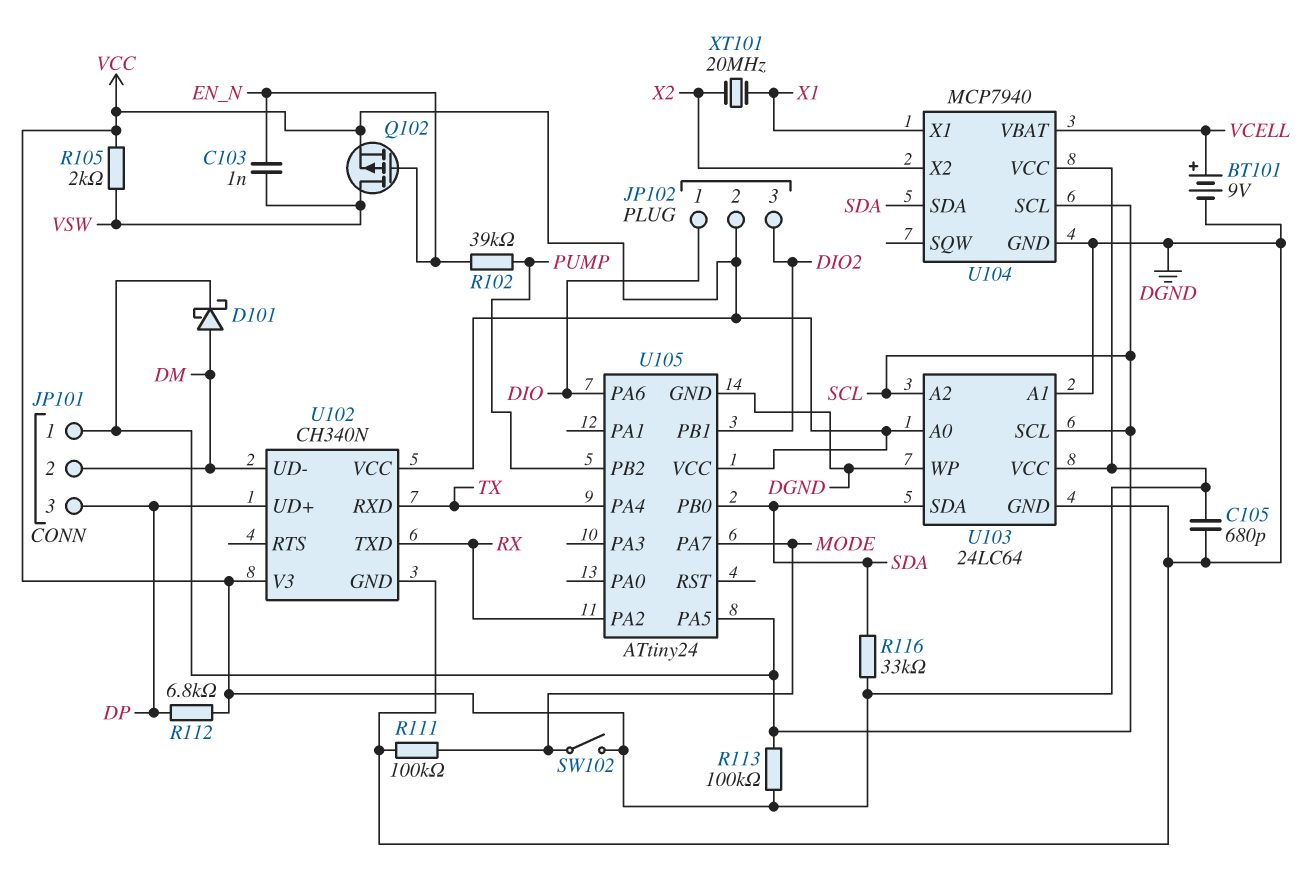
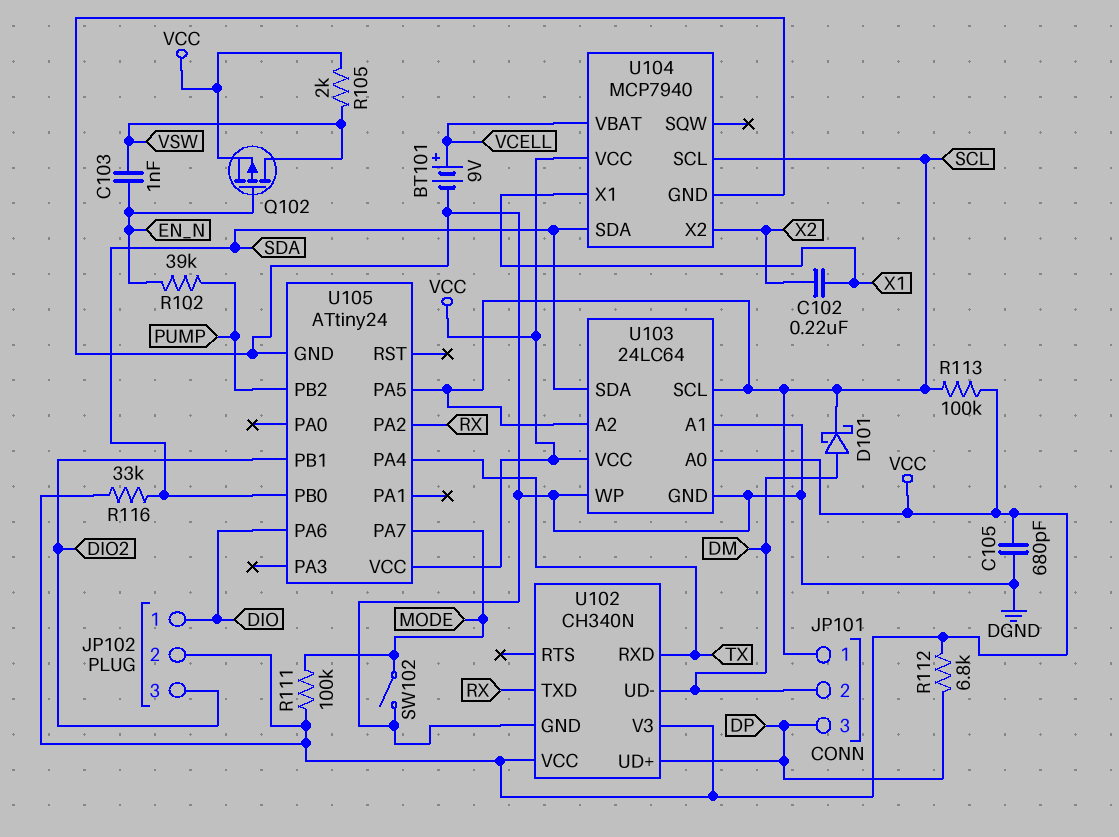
C102: none -> 220nF (X1, X2)
R111: 100k (DGND, MODE) -> 100k (MODE, VCC)
SW102: switch (MODE, VCC) -> switch (DGND, MODE)
XT101: 20MHz (X1, X2) -> none

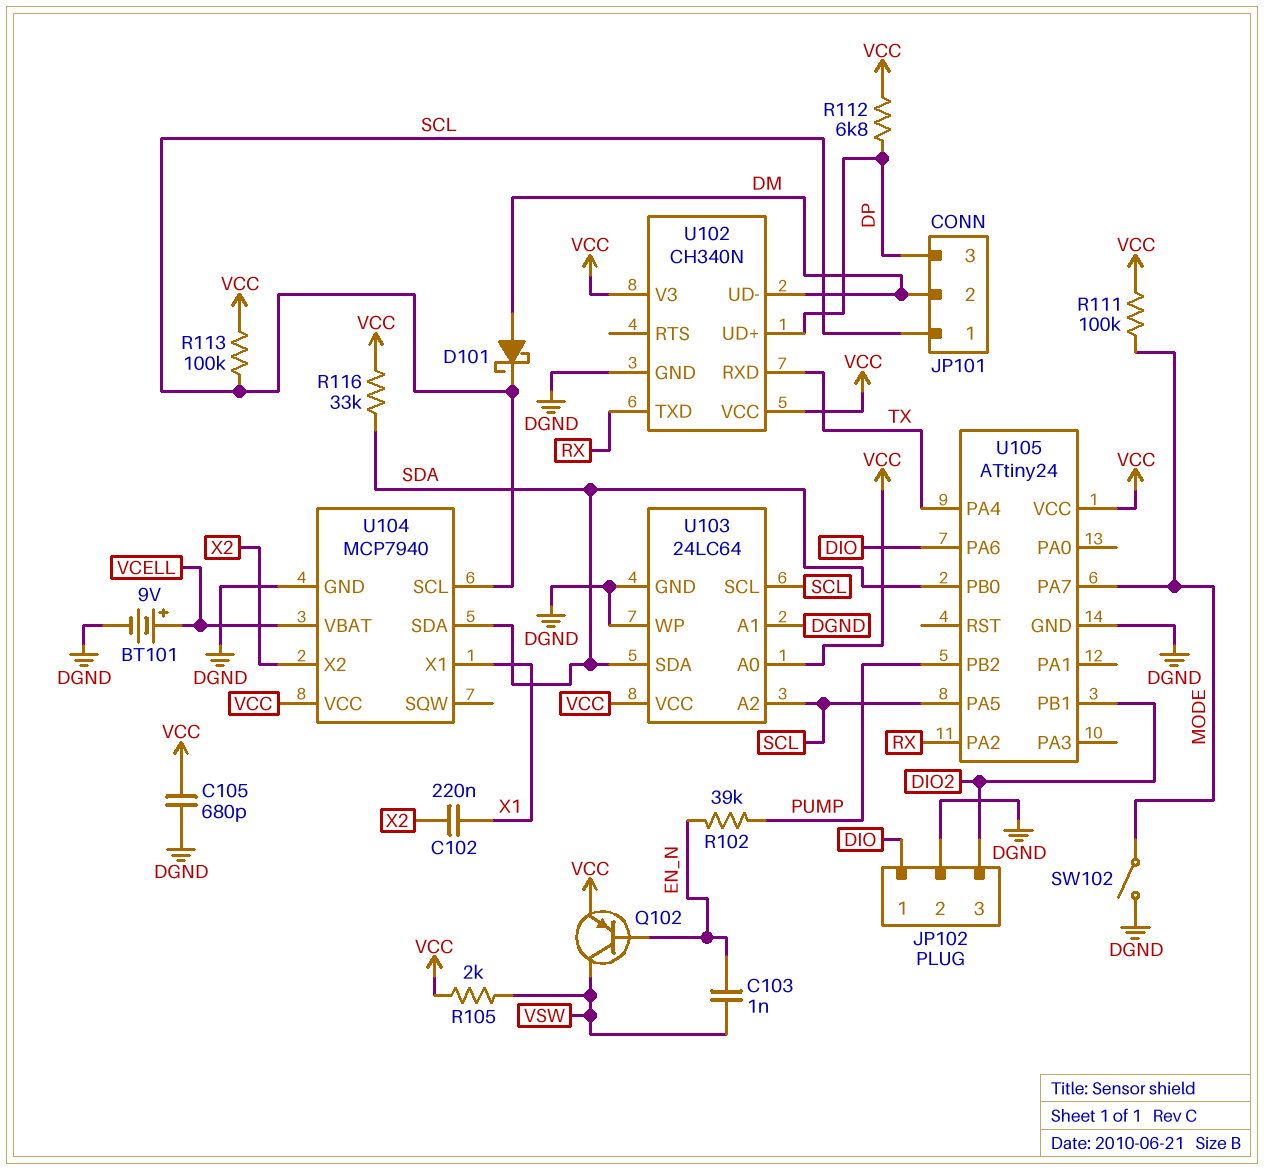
JP102 pin 2: VCC -> DGND
Q102: PMOS (G EN_N, D VSW, S VCC) -> PNP (B EN_N, C VSW, E VCC)

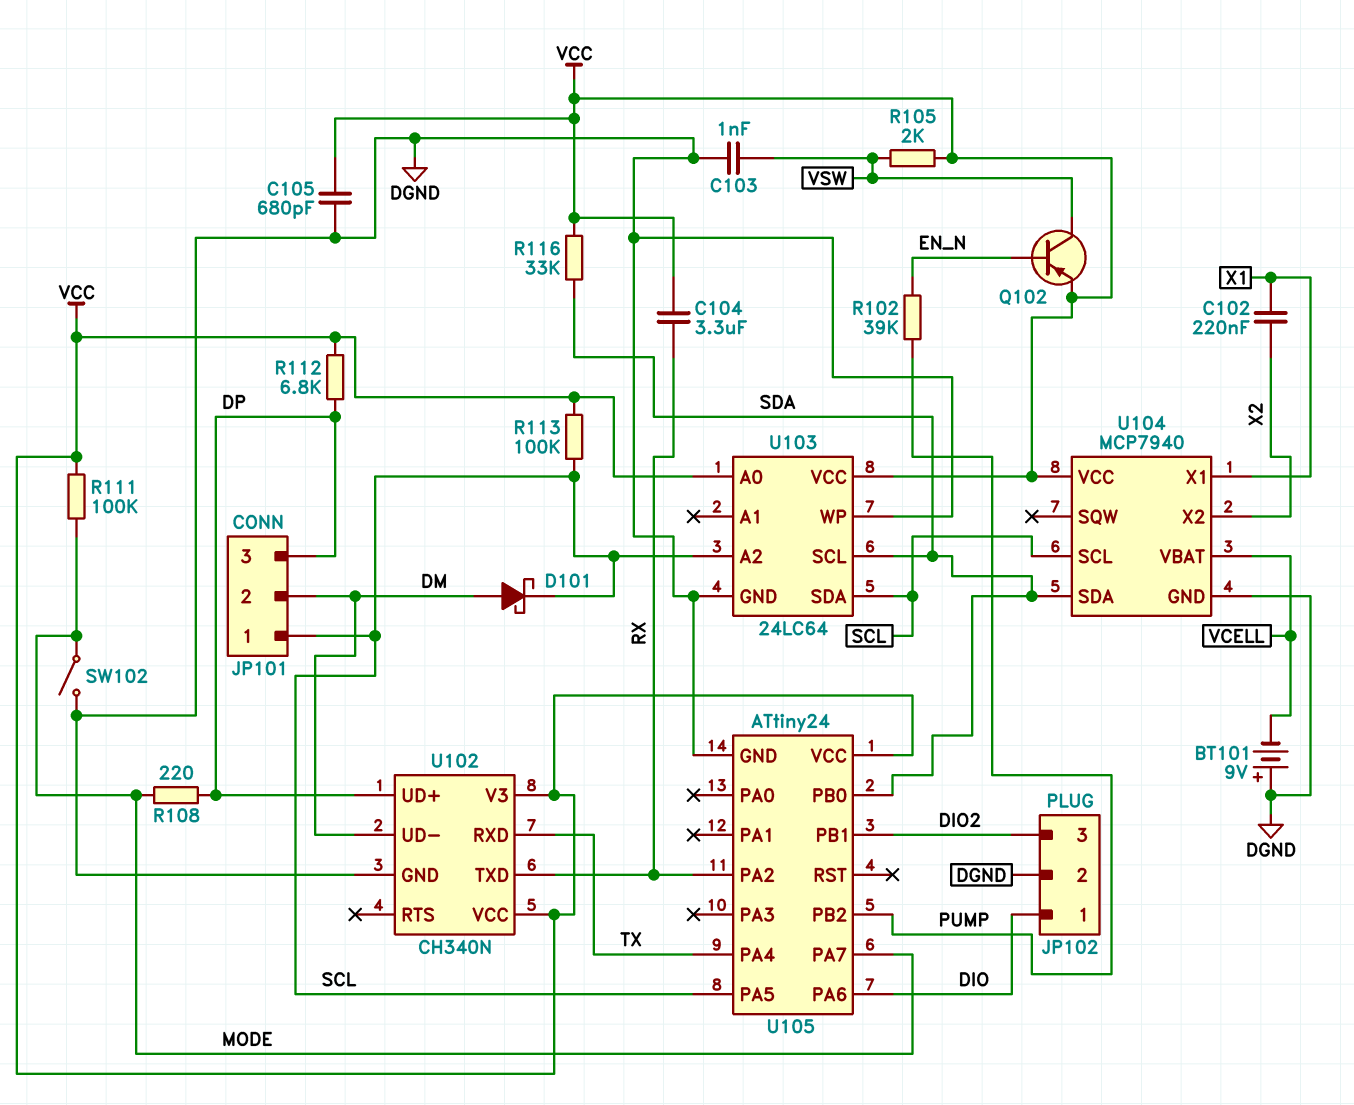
BT101: 9V (plus VCELL, minus DGND) -> 9V (plus DGND, minus VCELL)
C103: 1nF (EN_N, VSW) -> 1nF (DGND, VSW)
C104: none -> 3.3uF (RX, VCC)
R108: none -> 220 (DP, MODE)
U103 pin A1: DGND -> none
U103 pin SCL: SCL -> SDA
U103 pin SDA: SDA -> SCL

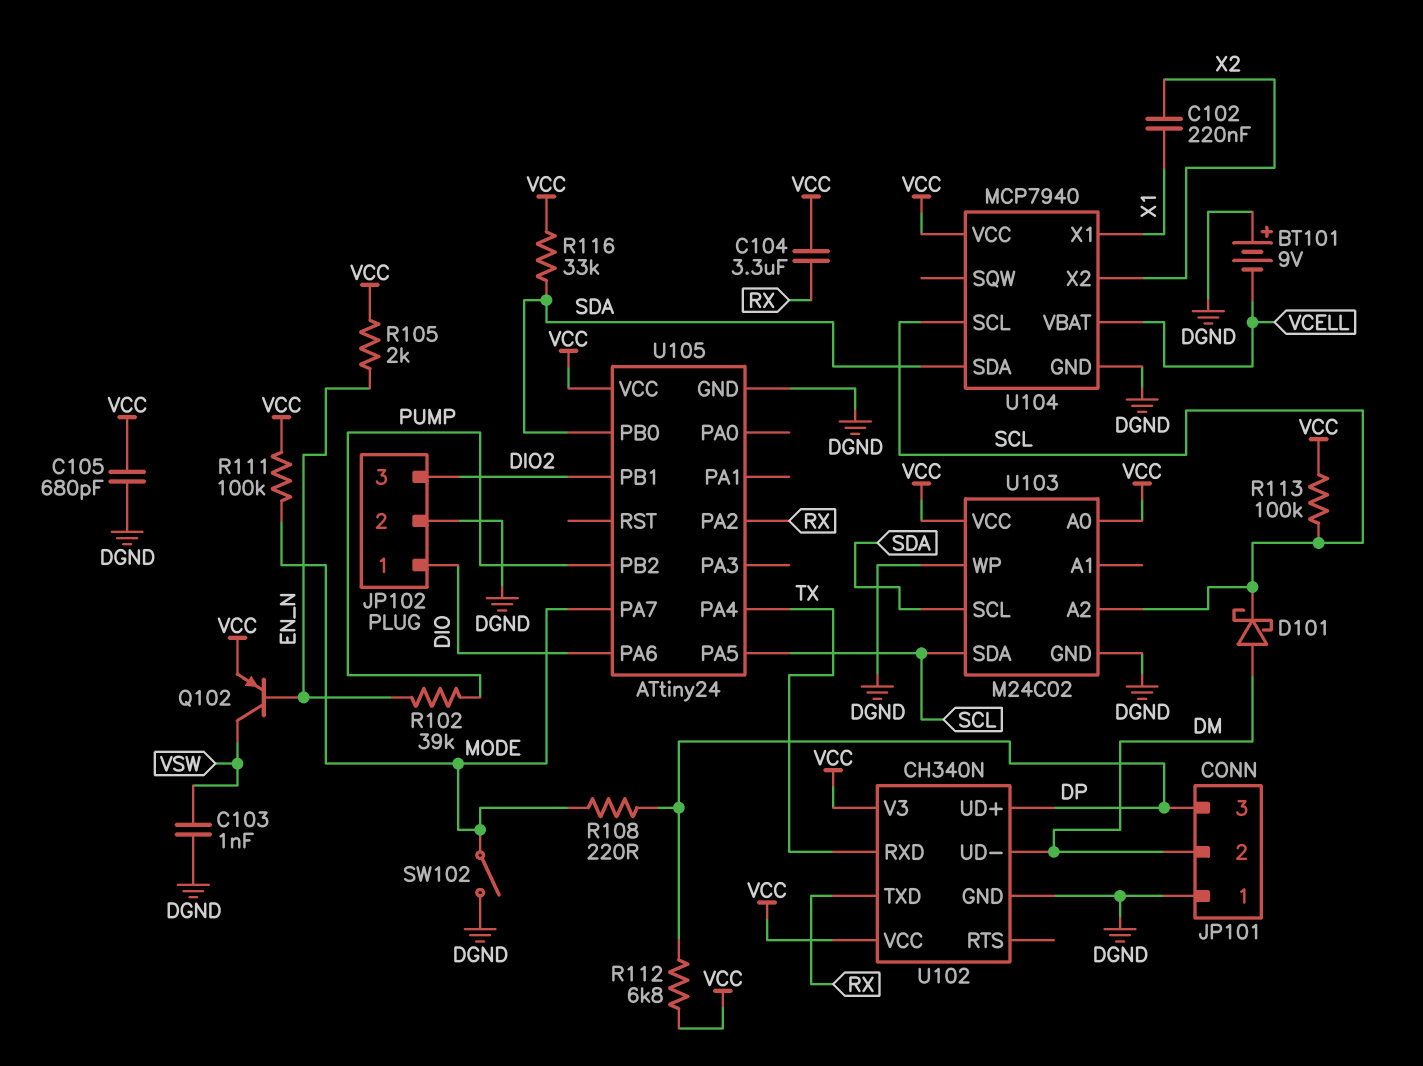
JP101 pin 1: SCL -> DGND
R105: 2k (VCC, VSW) -> 2k (EN_N, VCC)
U103: 24LC64 -> M24C02

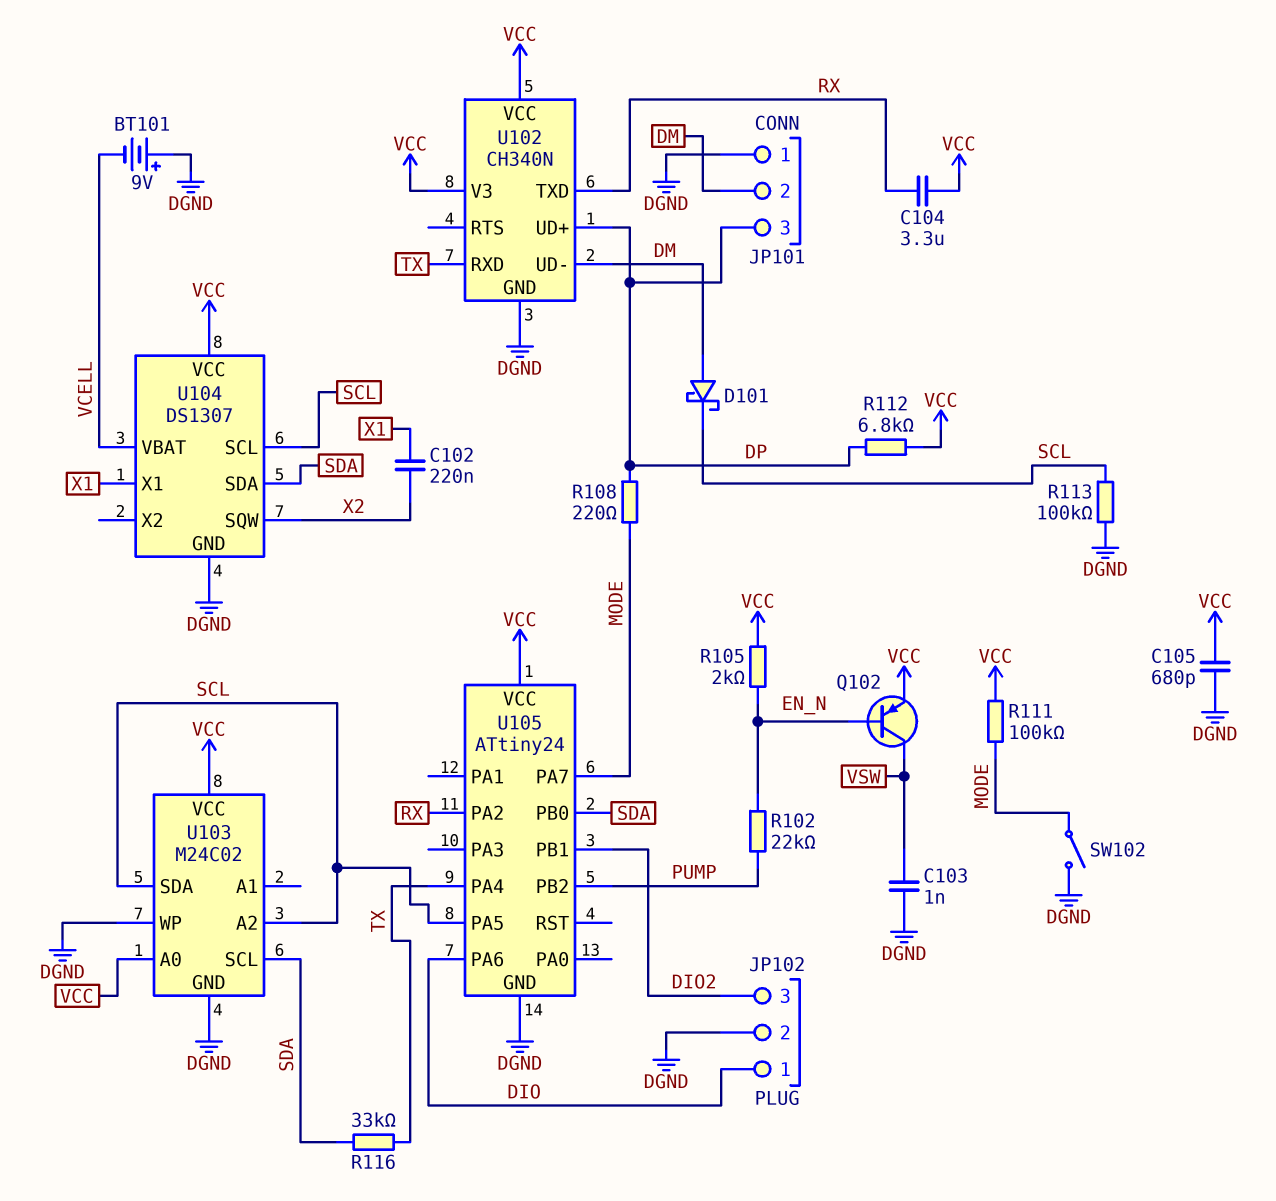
R102: 39k (EN_N, PUMP) -> 22k (EN_N, PUMP)
R113: 100k (SCL, VCC) -> 100k (DGND, SCL)
R116: 33k (SDA, VCC) -> 33k (SDA, TX)
U104: MCP7940 -> DS1307
U104 pin SQW: none -> X2
U104 pin X2: X2 -> none

